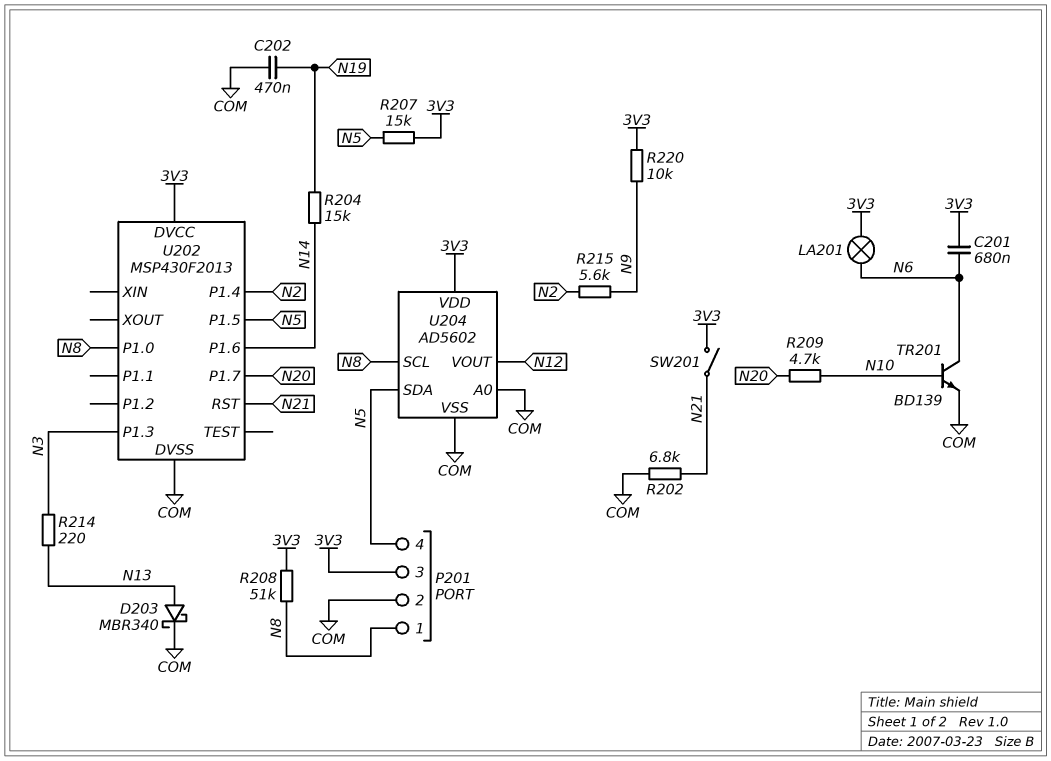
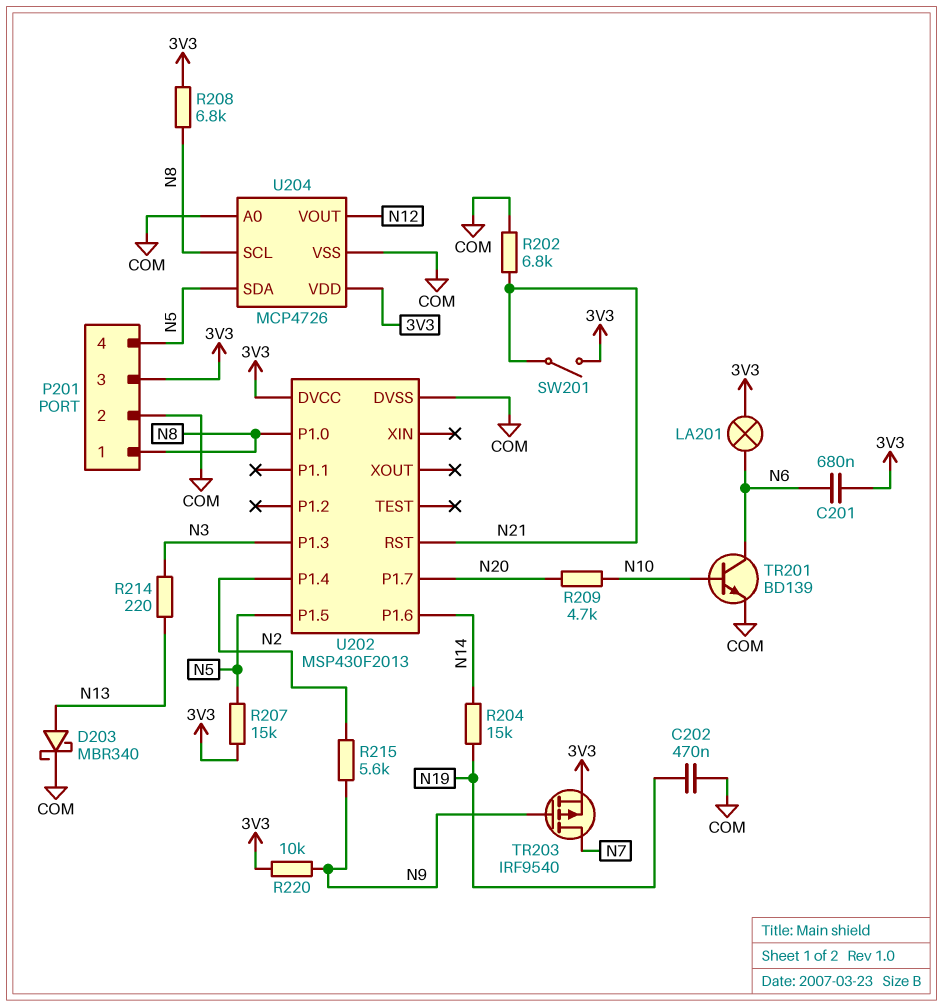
R208: 51k (3V3, N8) -> 6.8k (3V3, N8)
TR203: none -> PMOS IRF9540 (G N9, D N7, S 3V3)
U204: AD5602 -> MCP4726

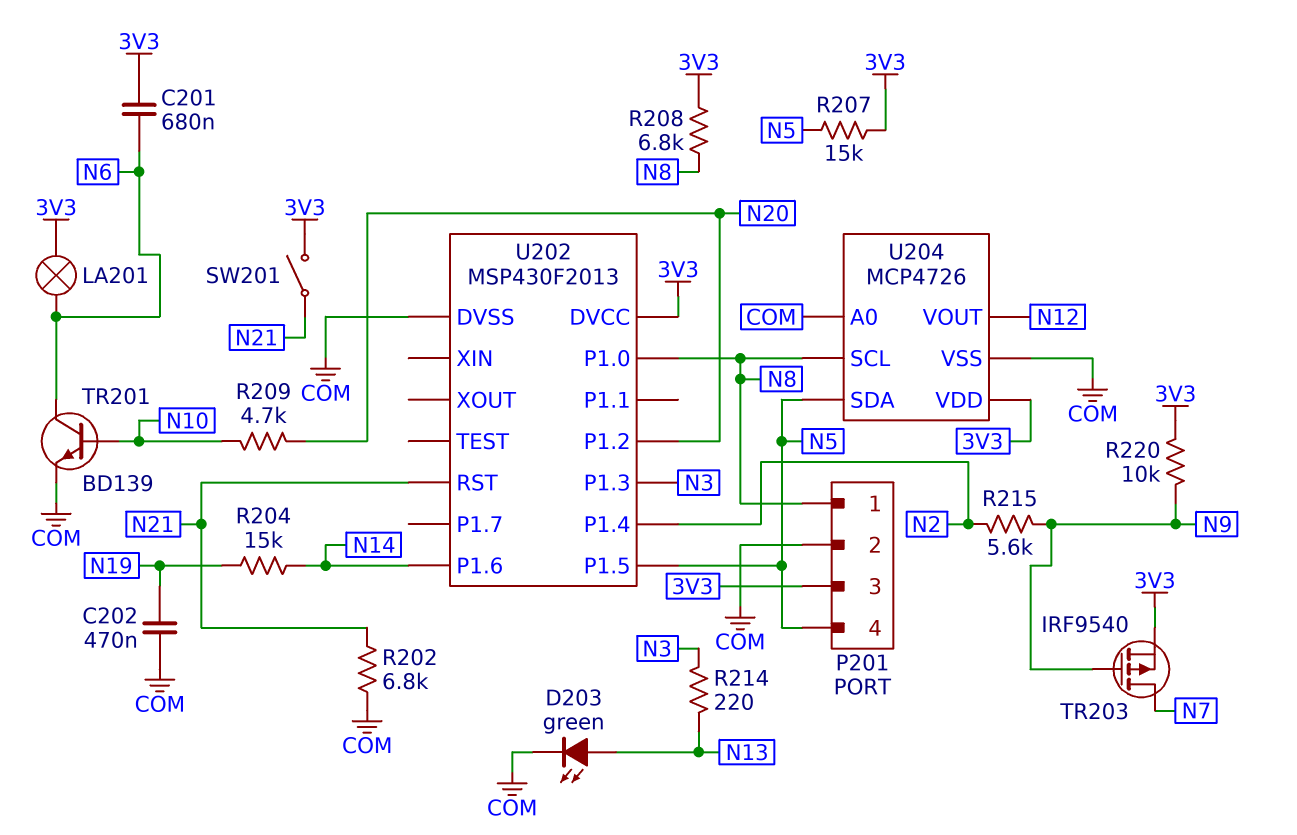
D203: schottky MBR340 (A N13, K COM) -> LED green (A N13, K COM)
U202 pin P1.2: none -> N20
U202 pin P1.7: N20 -> none

